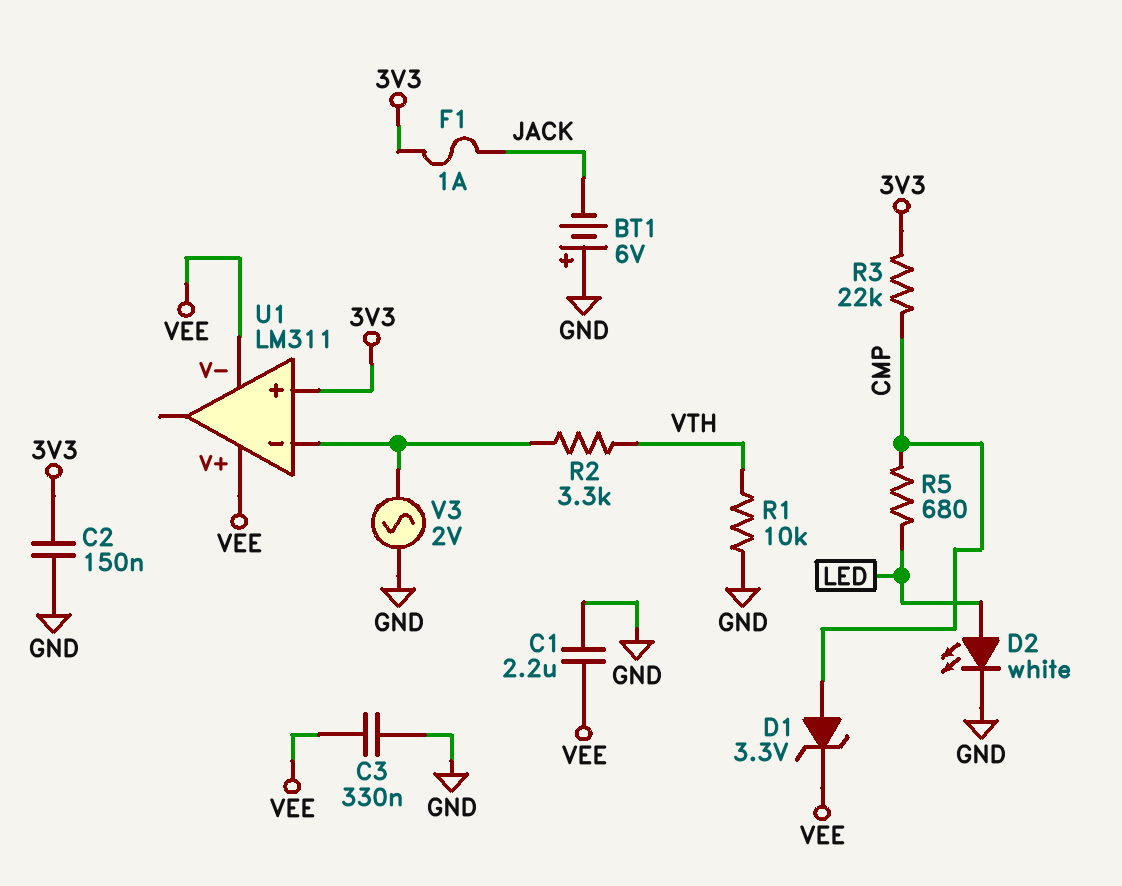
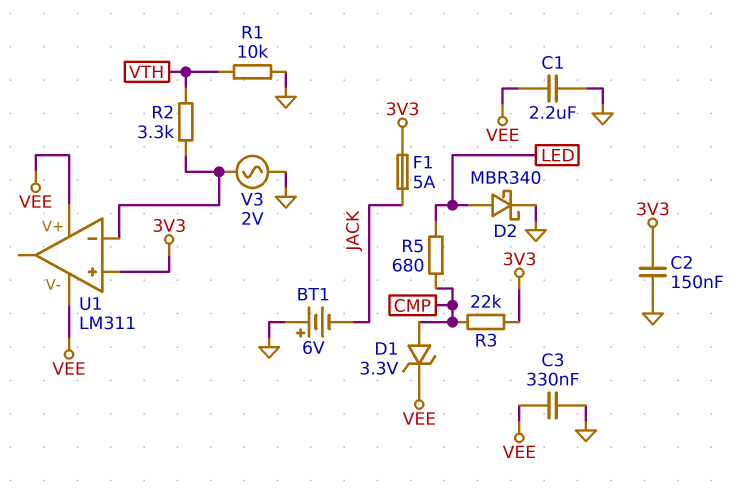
D2: LED white (A LED, K GND) -> schottky MBR340 (A LED, K GND)
F1: 1A (3V3, JACK) -> 5A (3V3, JACK)

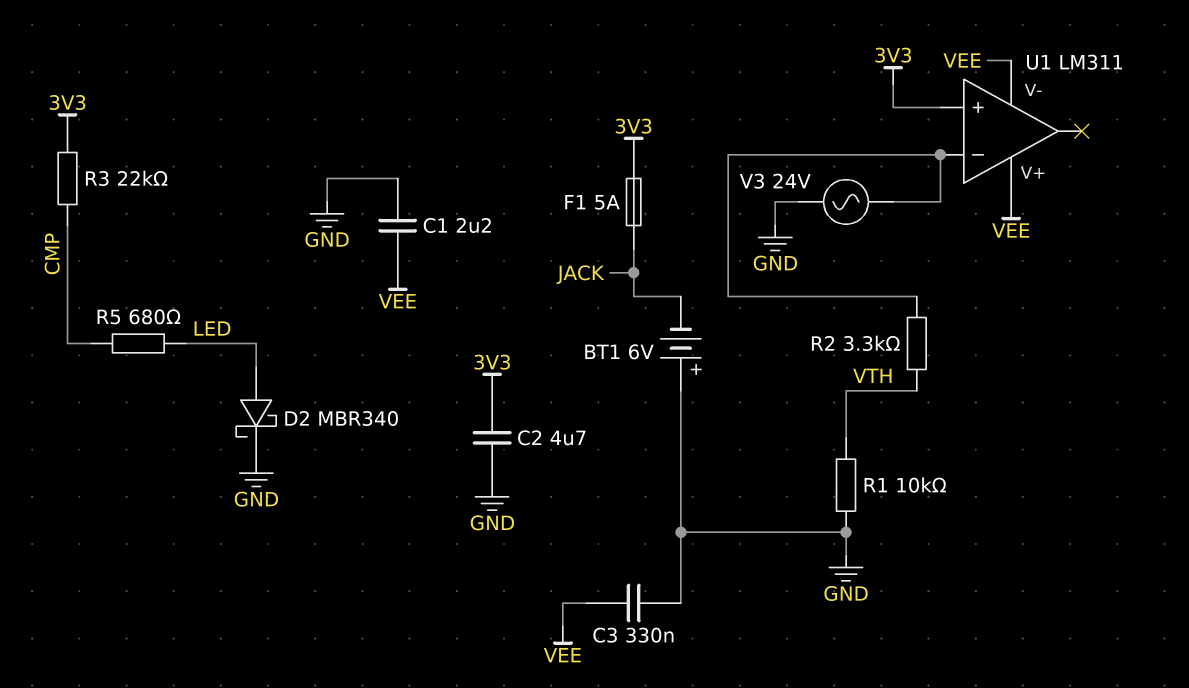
C2: 150nF (3V3, GND) -> 4.7uF (3V3, GND)
D1: zener 3.3V (A CMP, K VEE) -> none
V3: AC 2V (GND, U1/in-) -> AC 24V (GND, U1/in-)

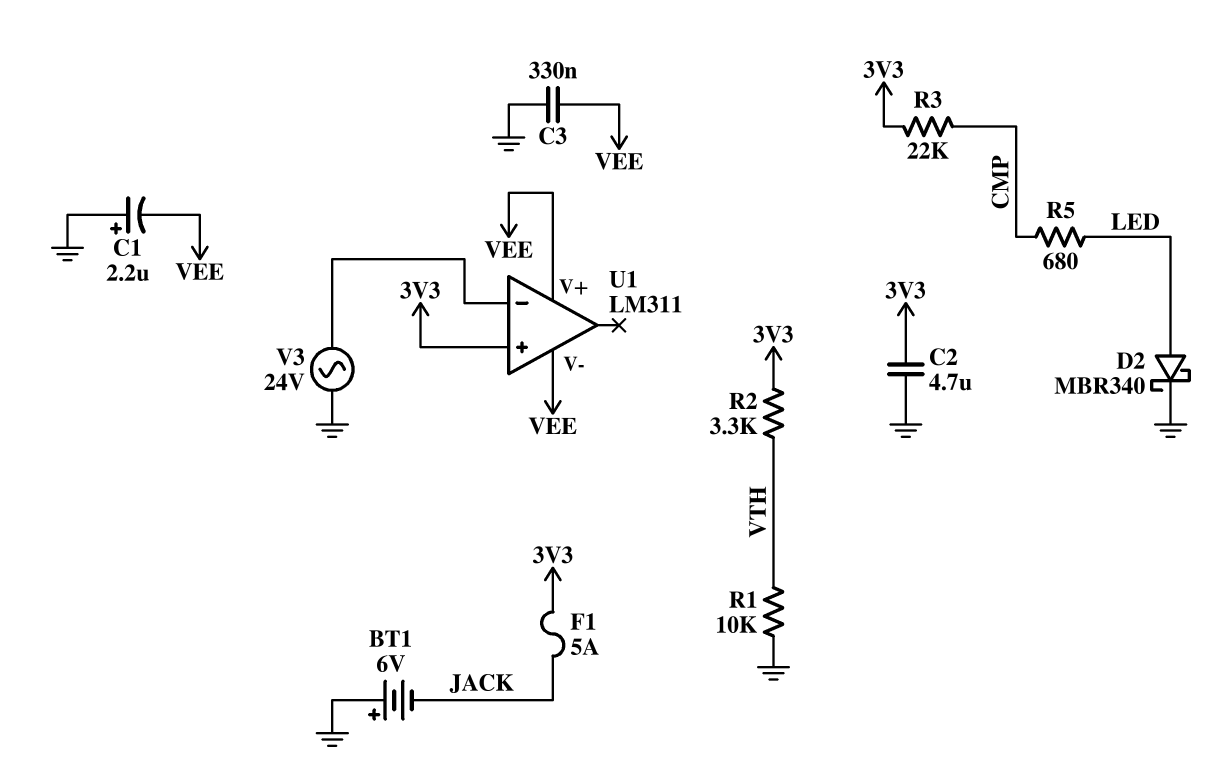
C1: 2.2uF (GND, VEE) -> 2.2uF (plus GND, minus VEE)
R2: 3.3k (U1/in-, VTH) -> 3.3k (3V3, VTH)

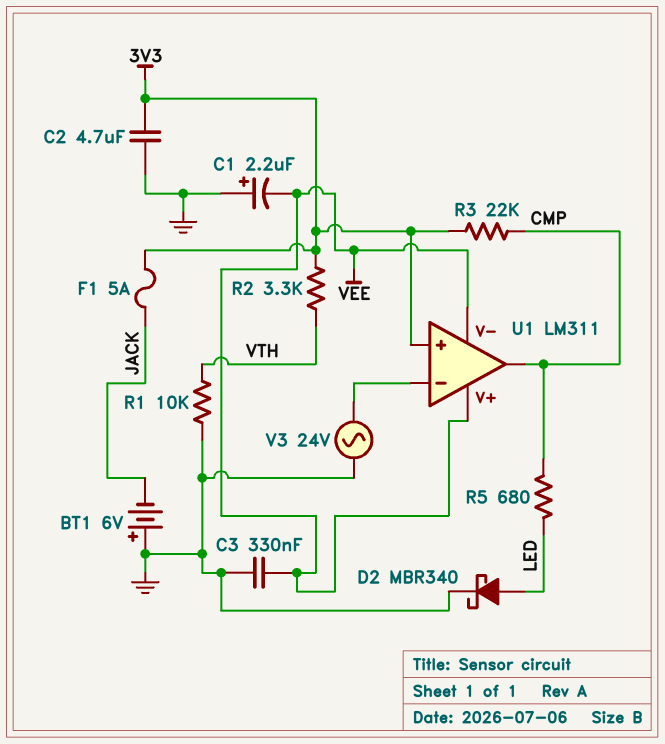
U1 pin out: none -> CMP

